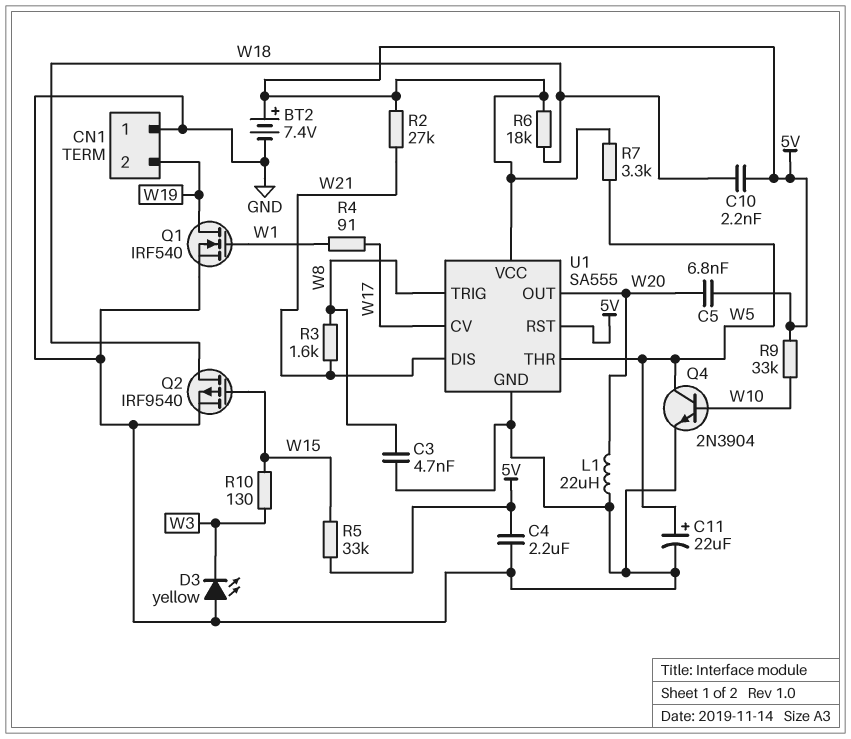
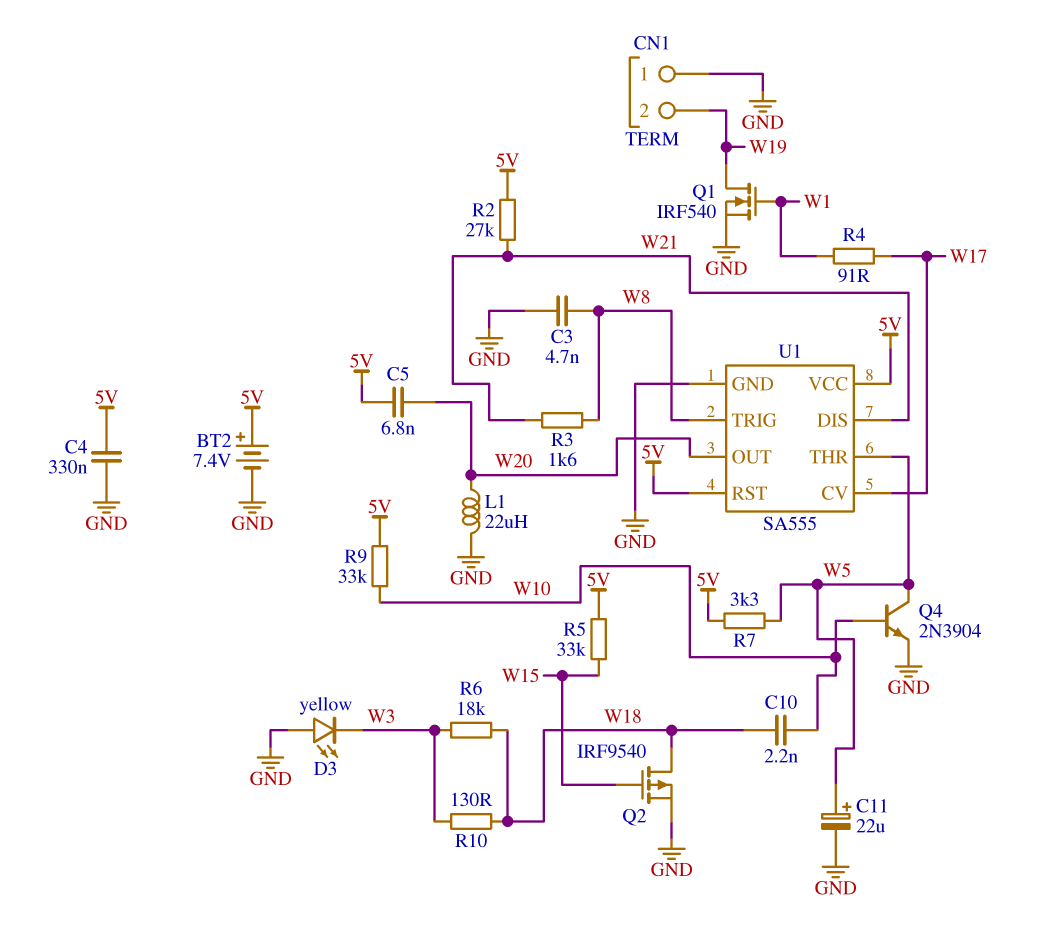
C4: 2.2uF (5V, GND) -> 330nF (5V, GND)
C10: 2.2nF (5V, W18) -> 2.2nF (W10, W18)
R6: 18k (5V, W18) -> 18k (W3, W18)
R10: 130 (W3, W15) -> 130 (W3, W18)

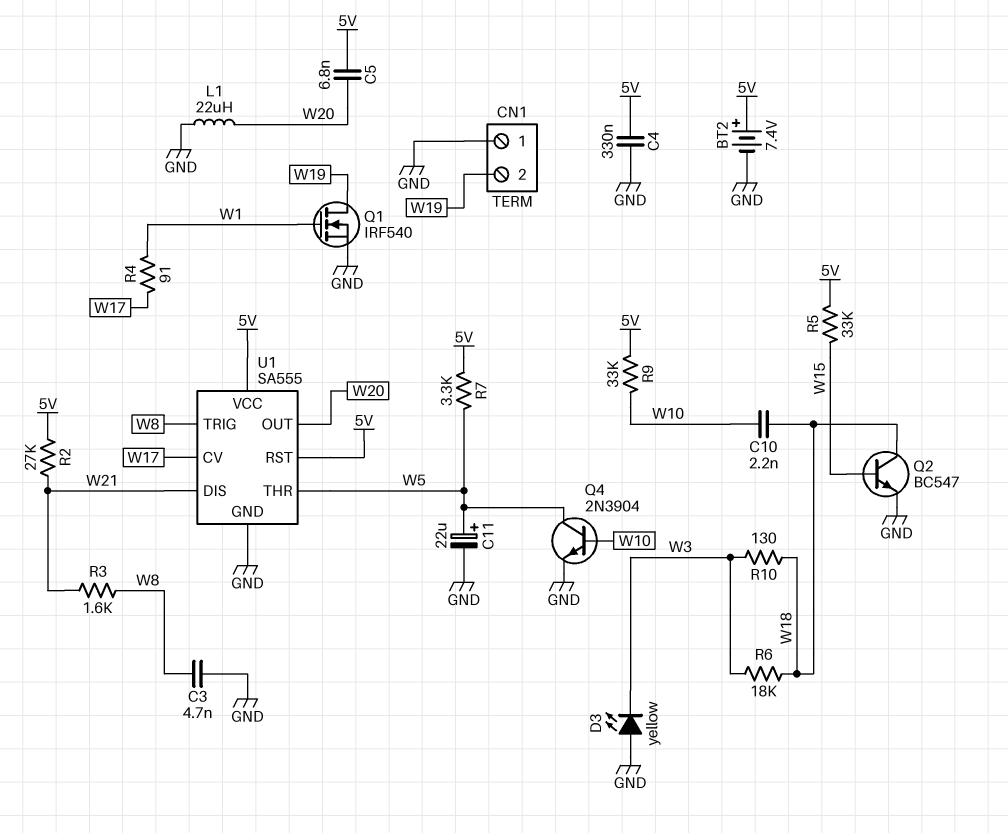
Q2: PMOS IRF9540 (G W15, D W18, S GND) -> NPN BC547 (B W15, C W18, E GND)

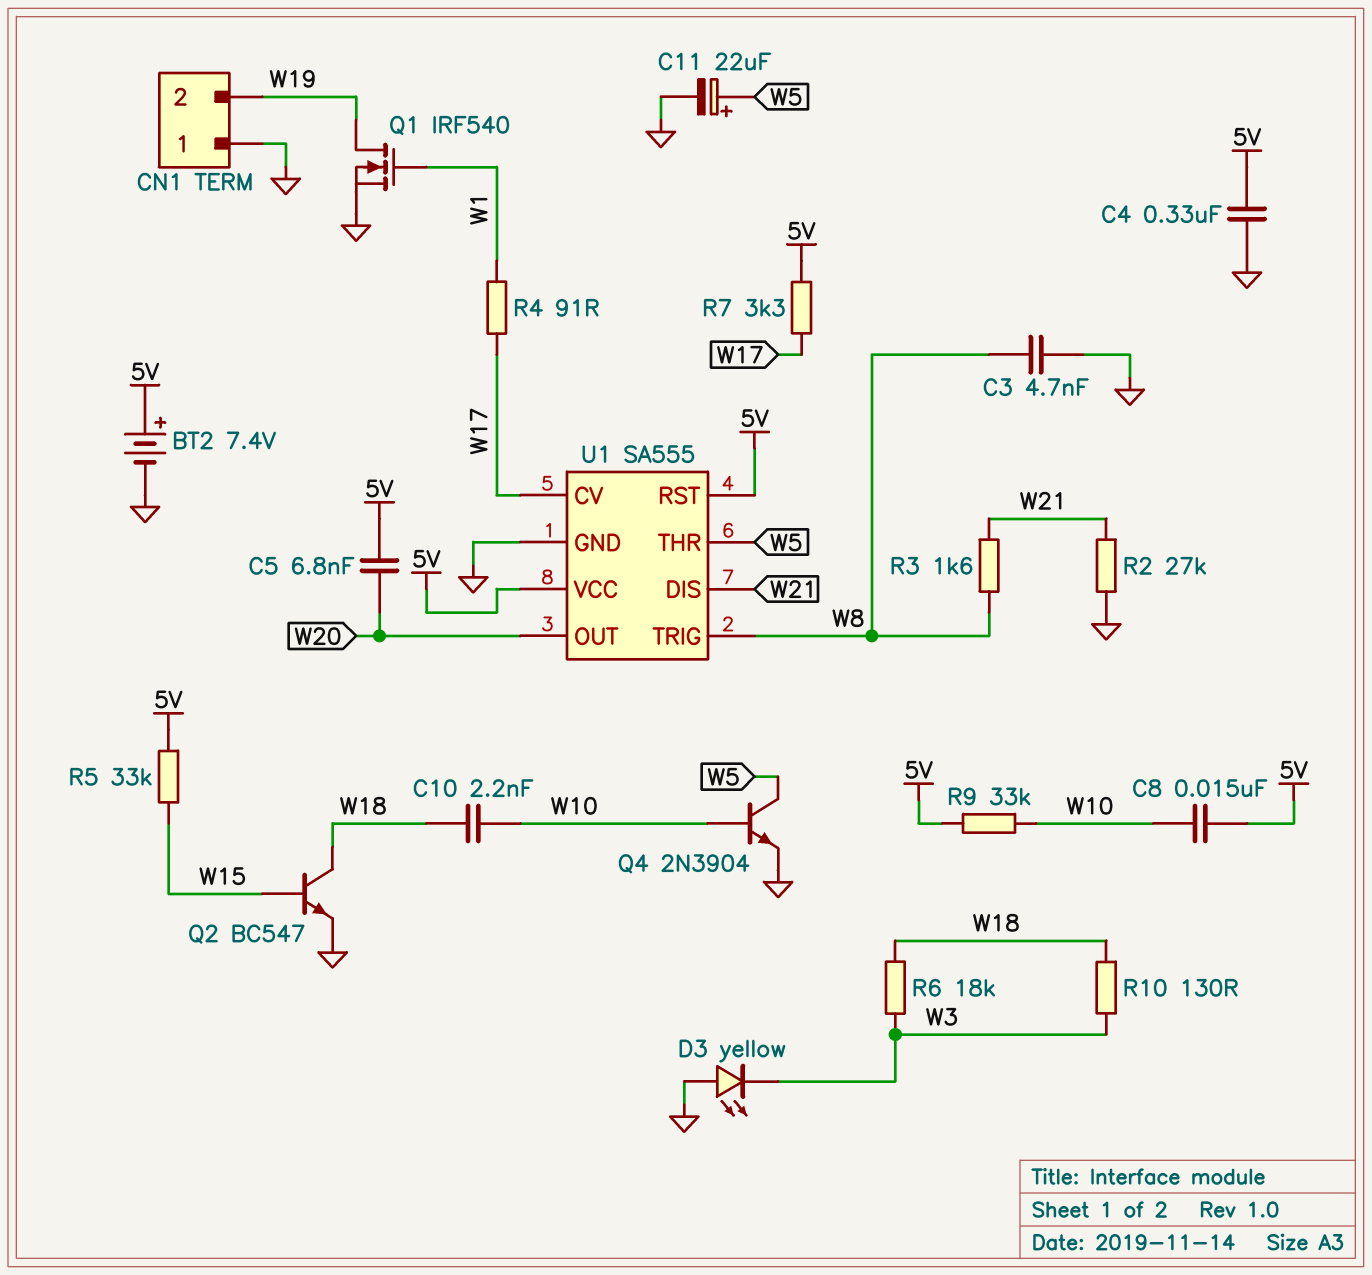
C8: none -> 15nF (5V, W10)
L1: 22uH (GND, W20) -> none
R2: 27k (5V, W21) -> 27k (GND, W21)
R7: 3.3k (5V, W5) -> 3.3k (5V, W17)

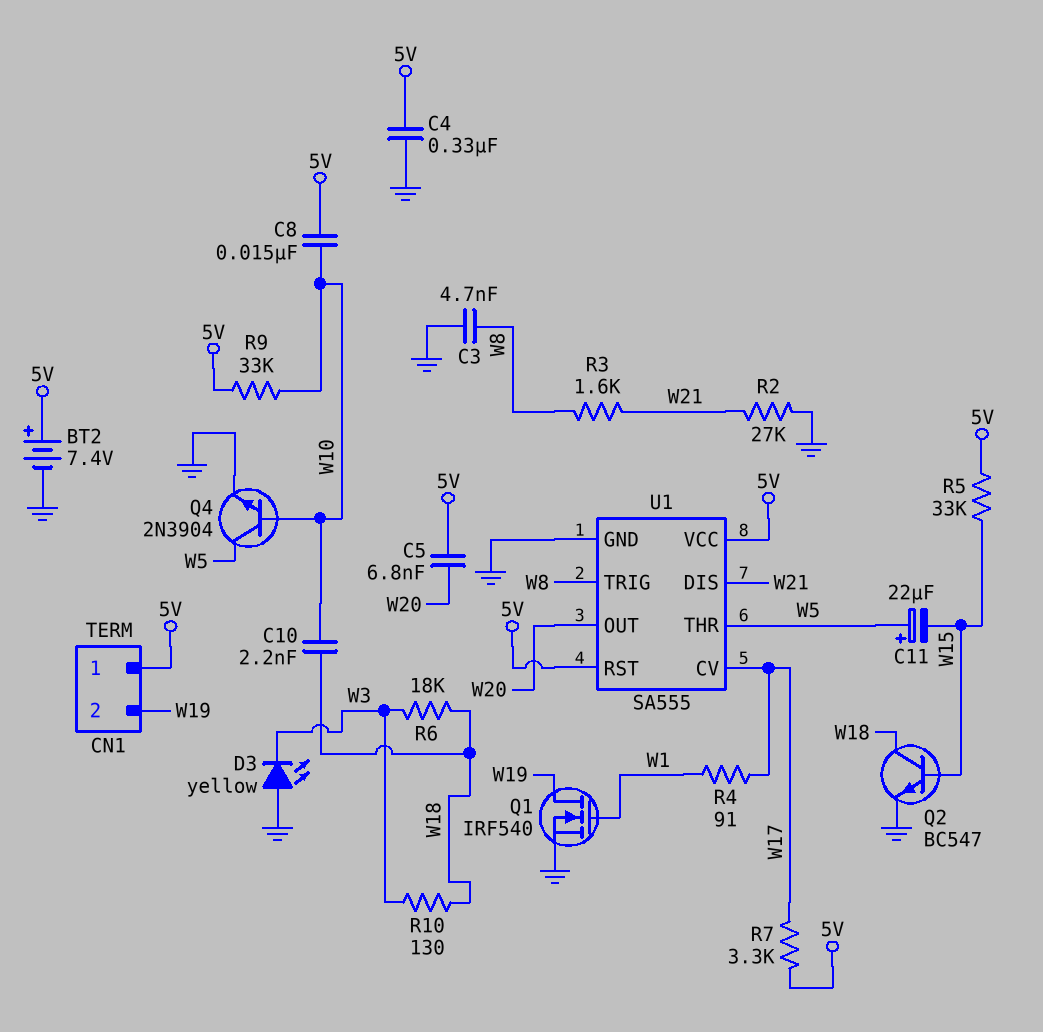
C11: 22uF (plus W5, minus GND) -> 22uF (plus W5, minus W15)
CN1 pin 1: GND -> 5V

